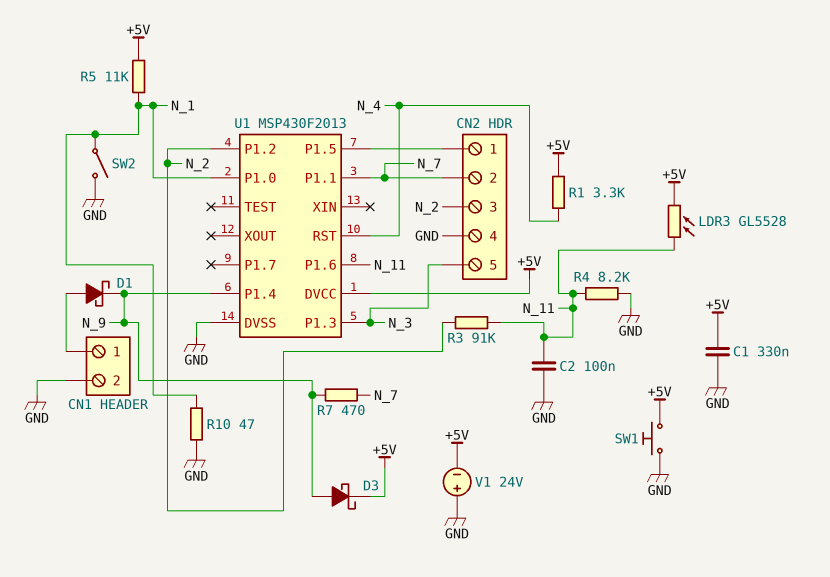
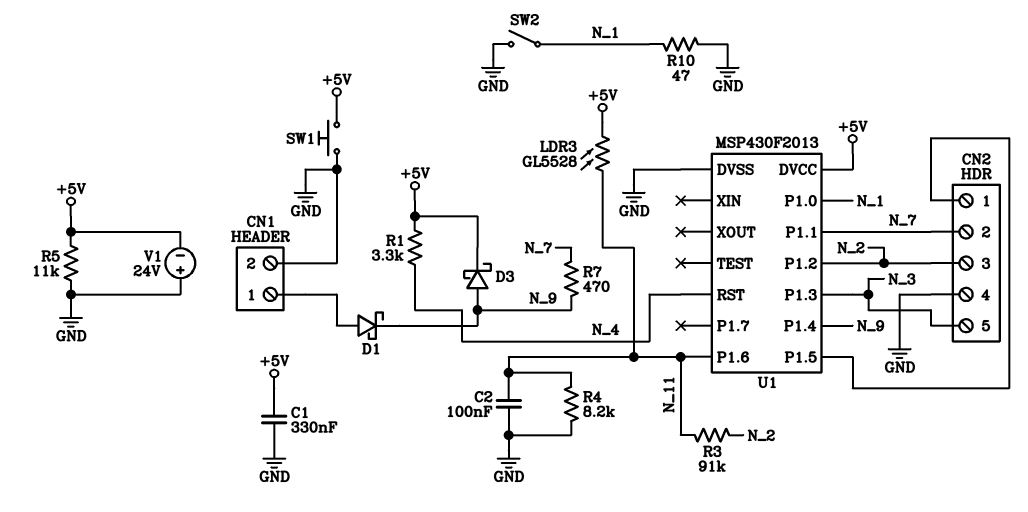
R5: 11k (+5V, N_1) -> 11k (+5V, GND)

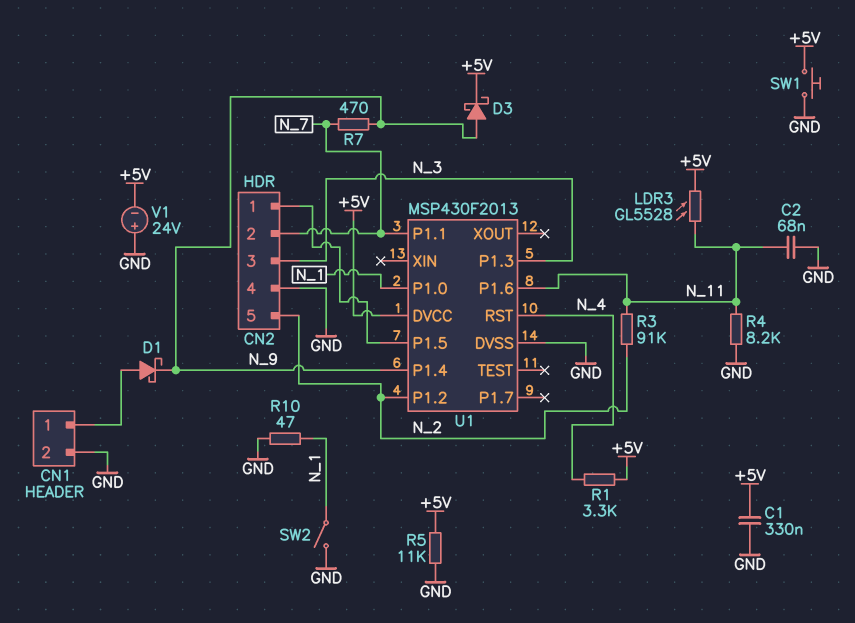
C2: 100nF (GND, N_11) -> 68nF (GND, N_11)
CN2 pin 3: N_2 -> N_3
CN2 pin 5: N_3 -> N_2

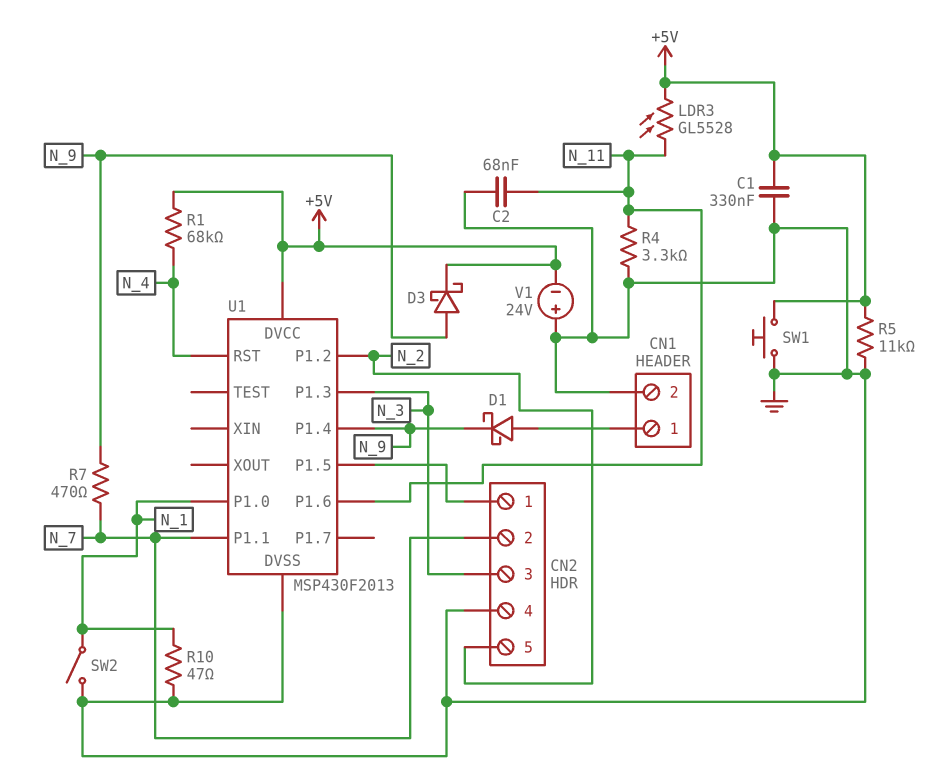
R1: 3.3k (+5V, N_4) -> 68k (+5V, N_4)
R3: 91k (N_2, N_11) -> none
R4: 8.2k (GND, N_11) -> 3.3k (GND, N_11)

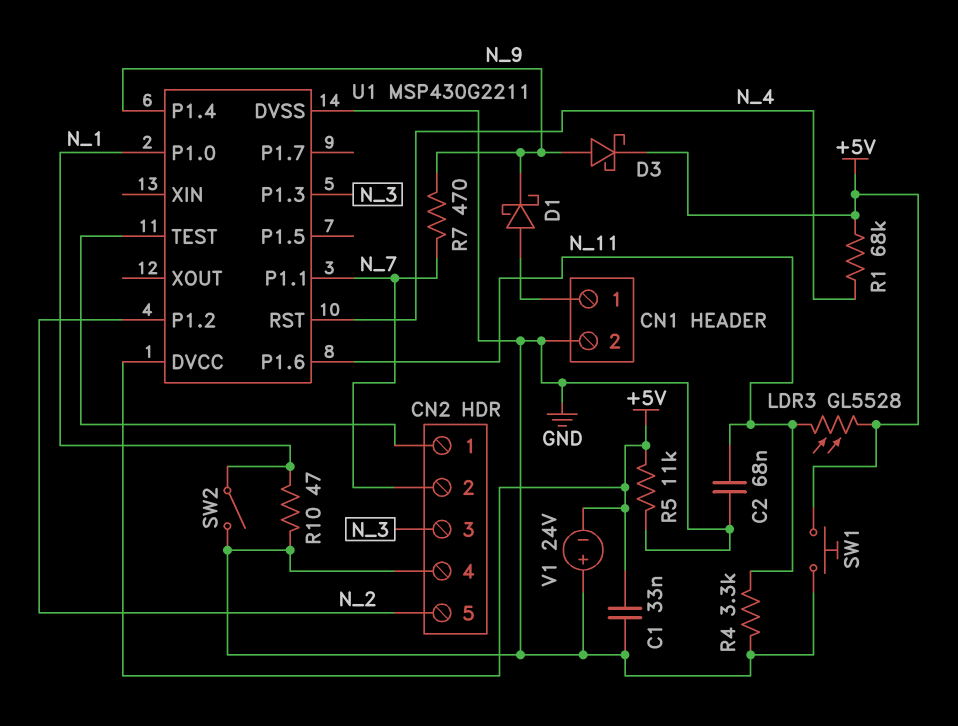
C1: 330nF (+5V, GND) -> 33nF (+5V, GND)
U1: MSP430F2013 -> MSP430G2211
U1 pin P1.5: CN2/1 -> none
U1 pin TEST: none -> CN2/1

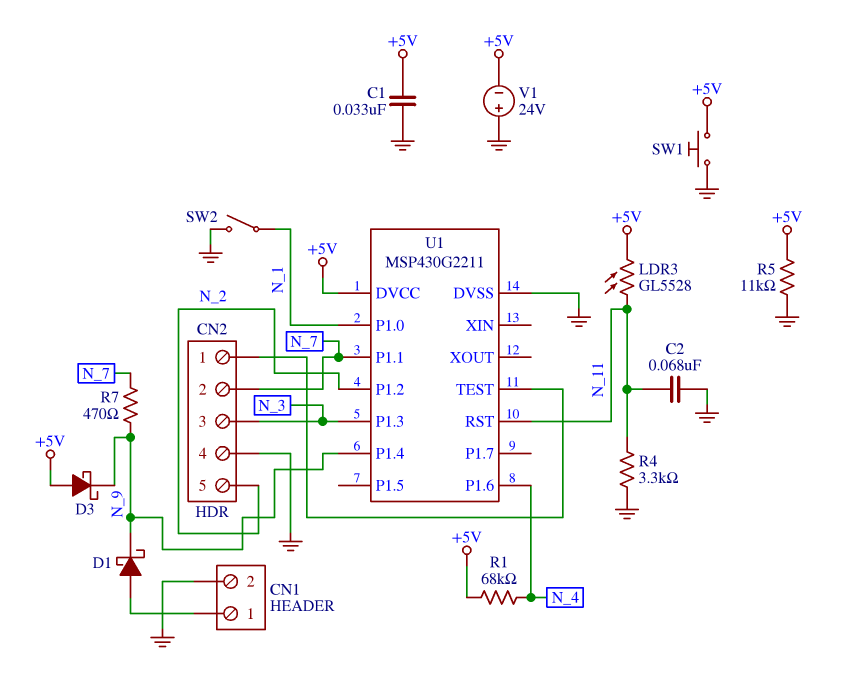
D3: schottky (A N_9, K +5V) -> schottky (A +5V, K N_9)
R10: 47 (GND, N_1) -> none
U1 pin P1.6: N_11 -> N_4
U1 pin RST: N_4 -> N_11

